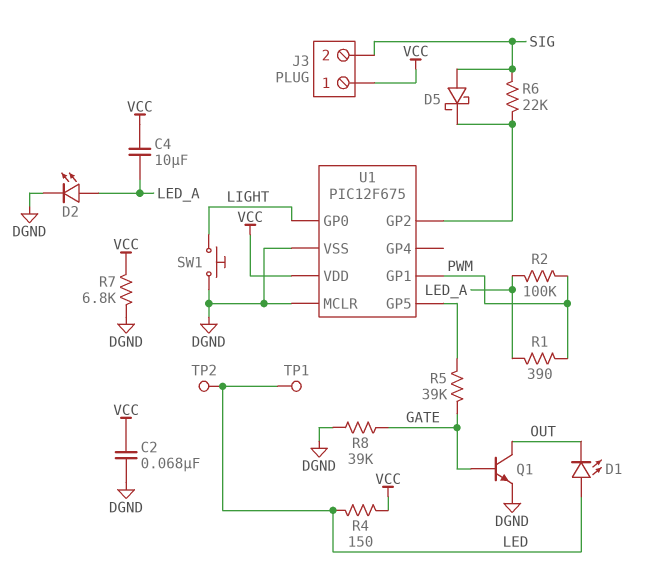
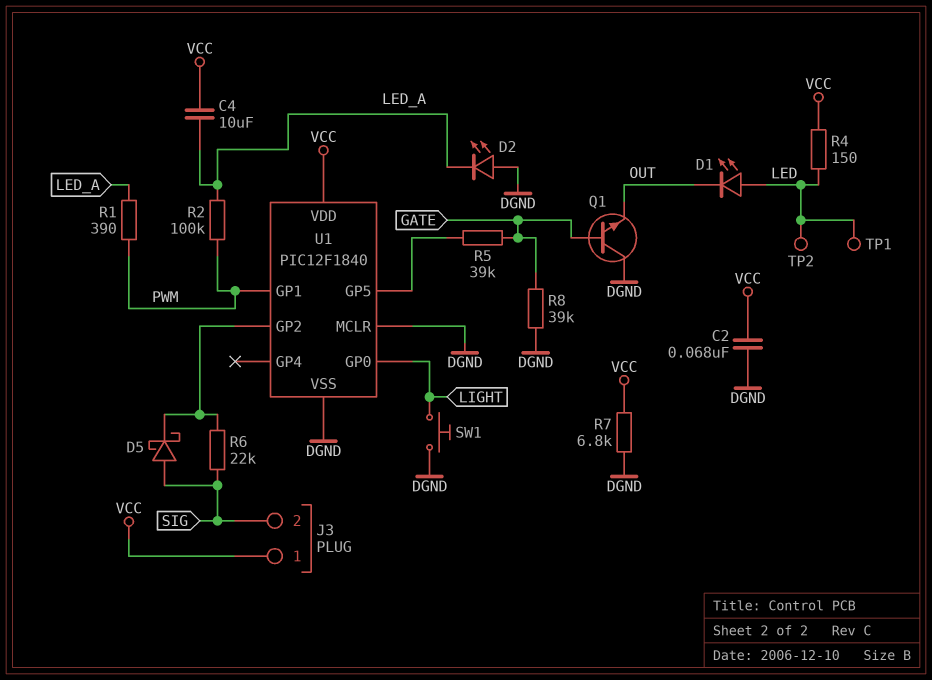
D2: LED (A LED_A, K DGND) -> LED (A DGND, K LED_A)
Q1: NPN (B GATE, C OUT, E DGND) -> NPN (B GATE, C DGND, E OUT)
U1: PIC12F675 -> PIC12F1840

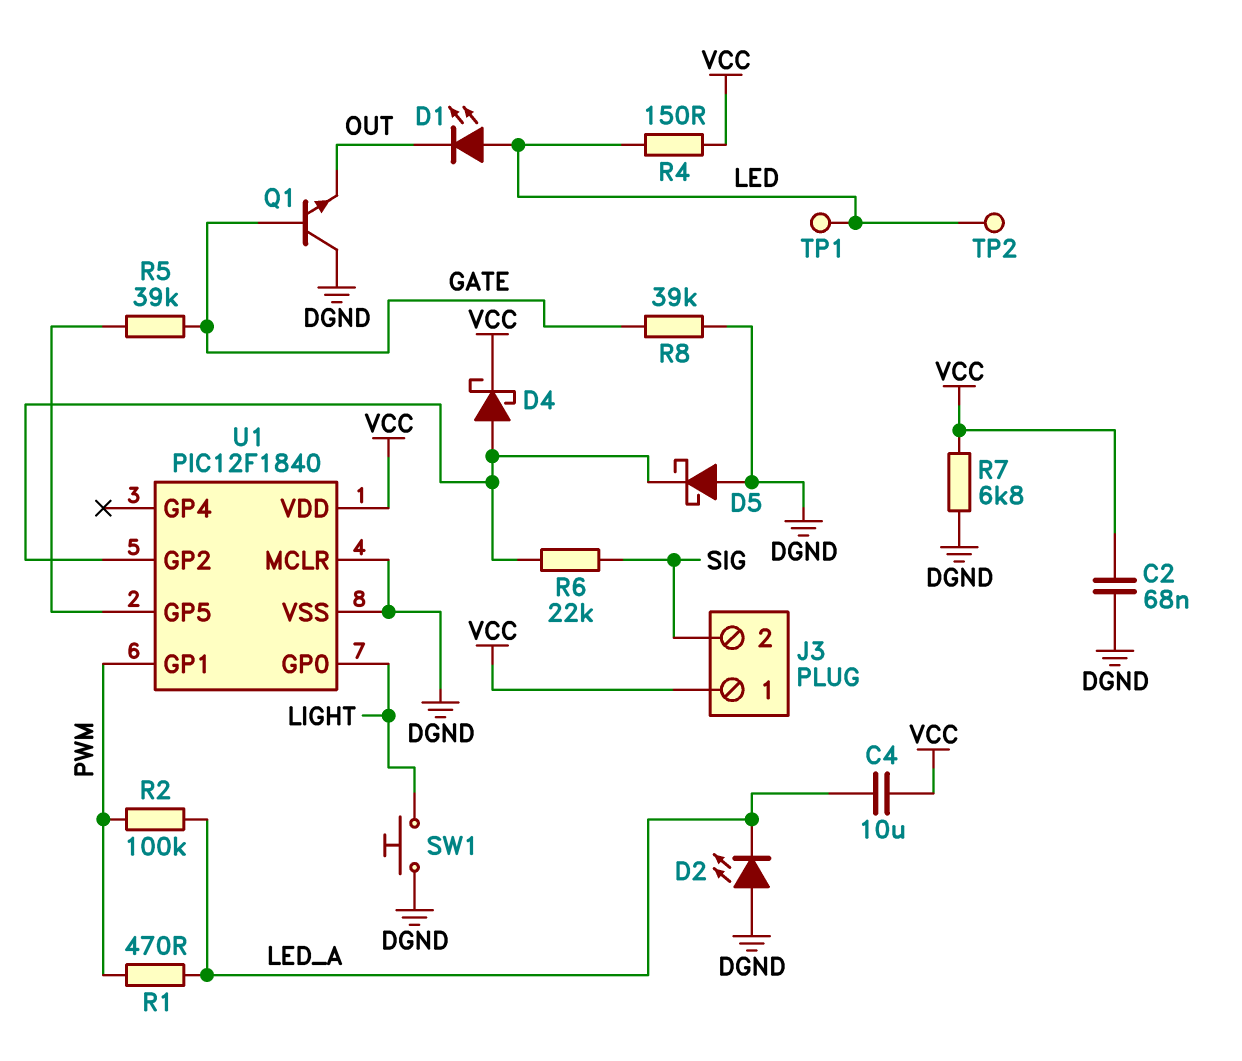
D4: none -> schottky (A U1/GP2, K VCC)
D5: schottky (A SIG, K U1/GP2) -> schottky (A DGND, K U1/GP2)
R1: 390 (LED_A, PWM) -> 470 (LED_A, PWM)

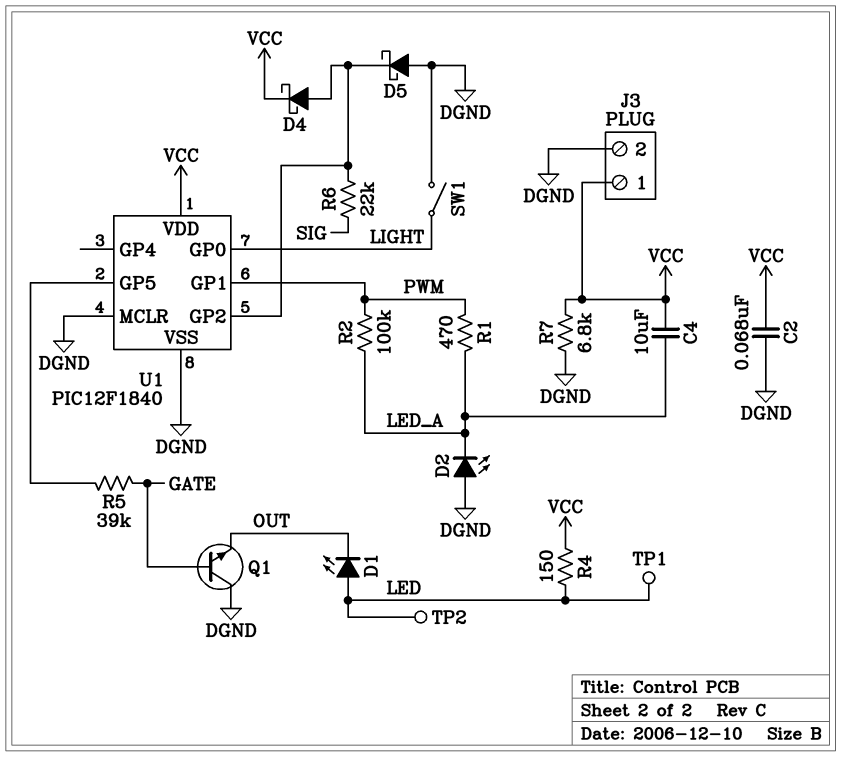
J3 pin 2: SIG -> DGND
R8: 39k (DGND, GATE) -> none
SW1: button (DGND, LIGHT) -> switch (DGND, LIGHT)

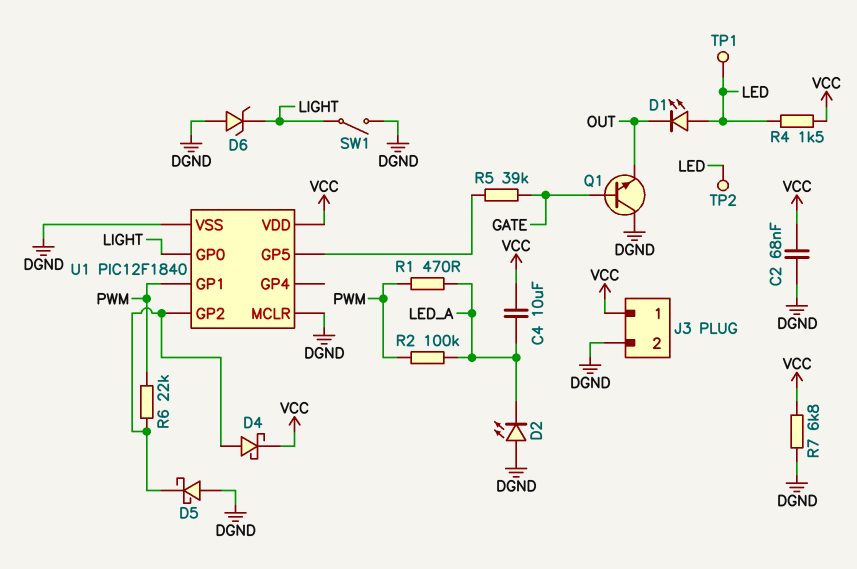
D6: none -> zener (A DGND, K LIGHT)
R4: 150 (LED, VCC) -> 1.5k (LED, VCC)
R6: 22k (SIG, U1/GP2) -> 22k (PWM, U1/GP2)

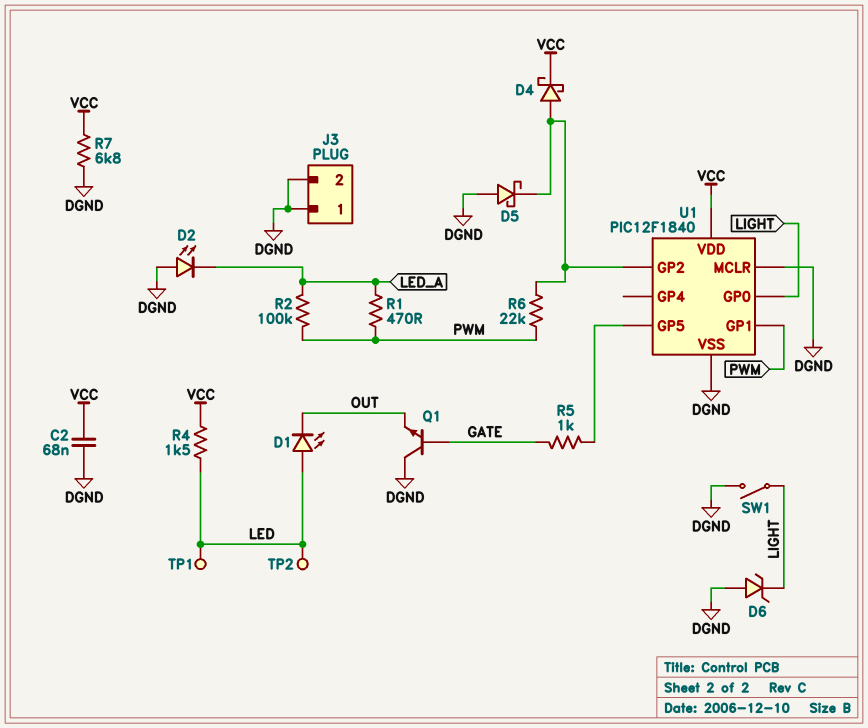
C4: 10uF (LED_A, VCC) -> none
J3 pin 1: VCC -> DGND
R5: 39k (GATE, U1/GP5) -> 1k (GATE, U1/GP5)

